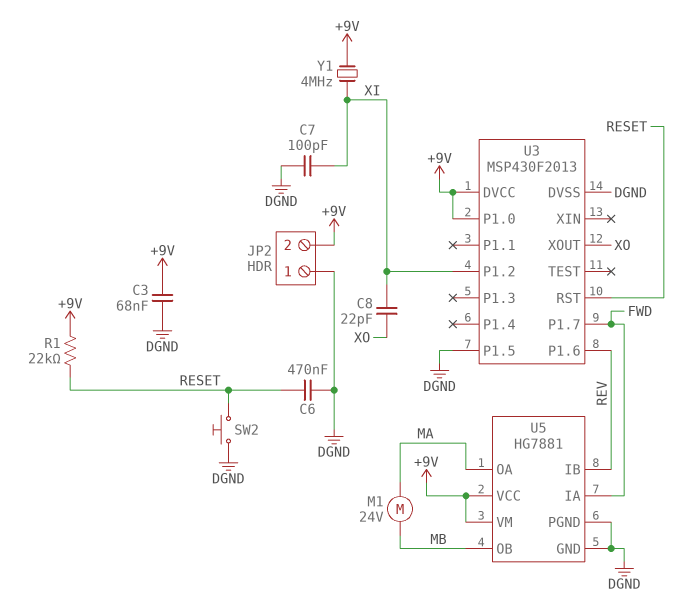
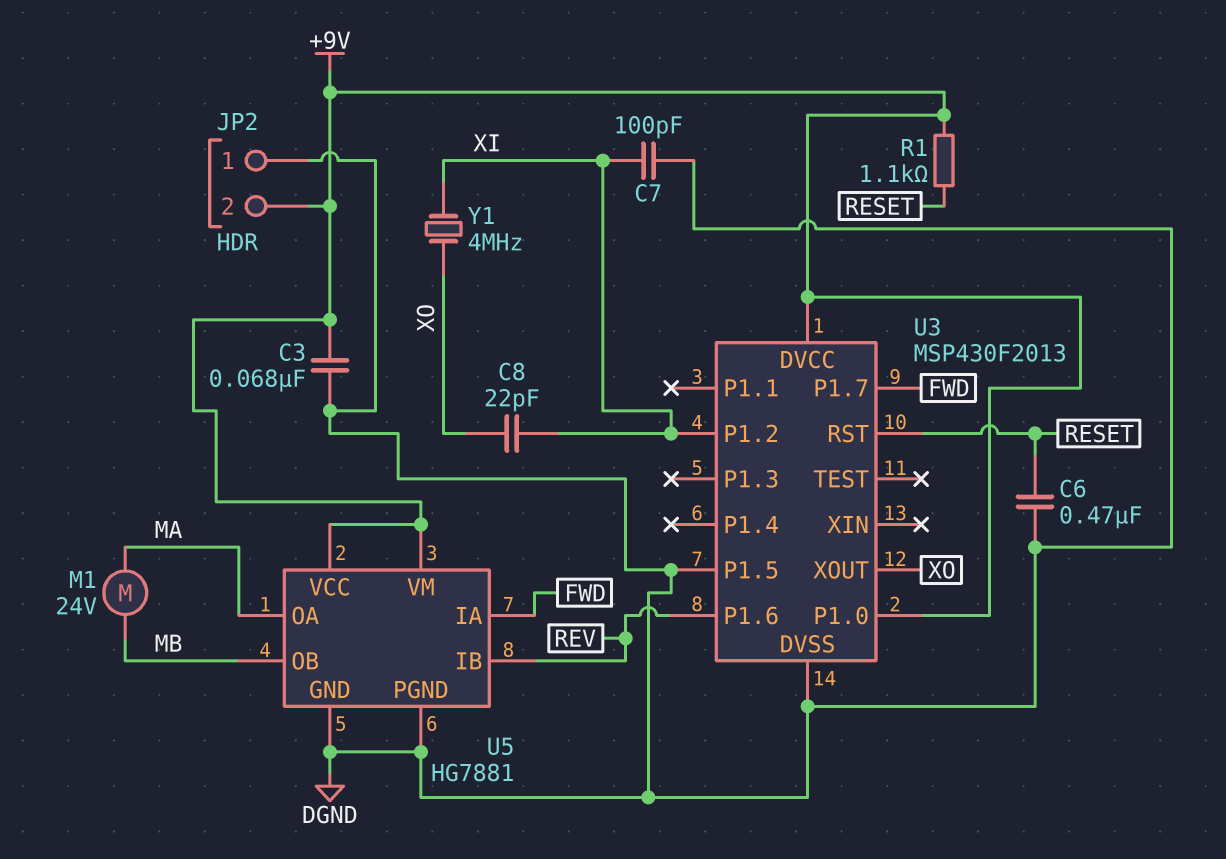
R1: 22k (+9V, RESET) -> 1.1k (+9V, RESET)
SW2: button (DGND, RESET) -> none
Y1: 4MHz (+9V, XI) -> 4MHz (XI, XO)

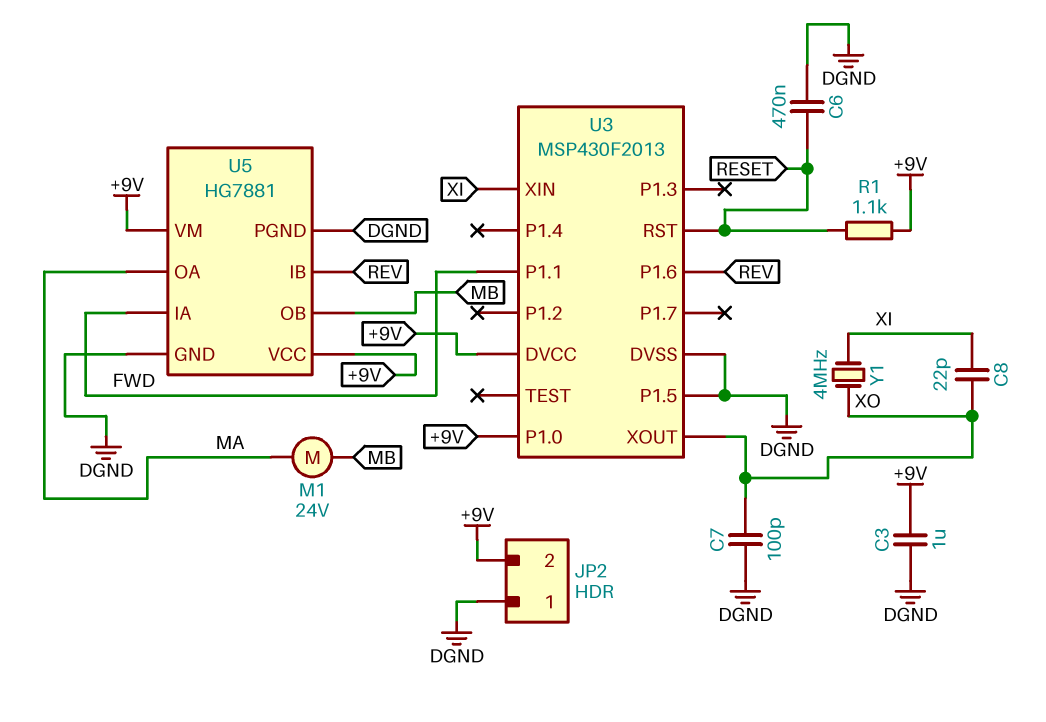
C3: 68nF (+9V, DGND) -> 1uF (+9V, DGND)
C7: 100pF (DGND, XI) -> 100pF (DGND, XO)
U3 pin P1.1: none -> FWD
U3 pin P1.2: XI -> none
U3 pin P1.7: FWD -> none
U3 pin XIN: none -> XI

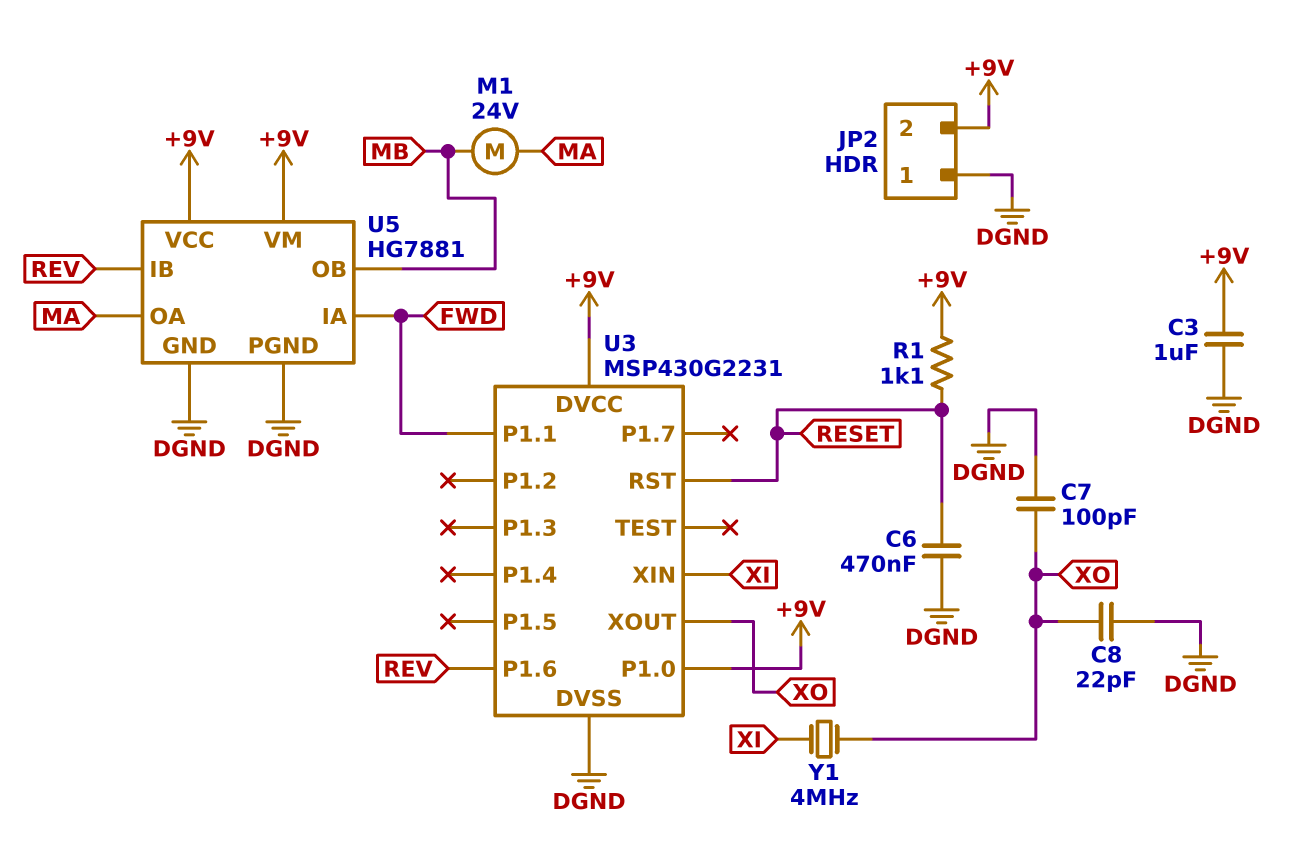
C8: 22pF (XI, XO) -> 22pF (DGND, XO)
U3: MSP430F2013 -> MSP430G2231
U3 pin P1.5: DGND -> none

